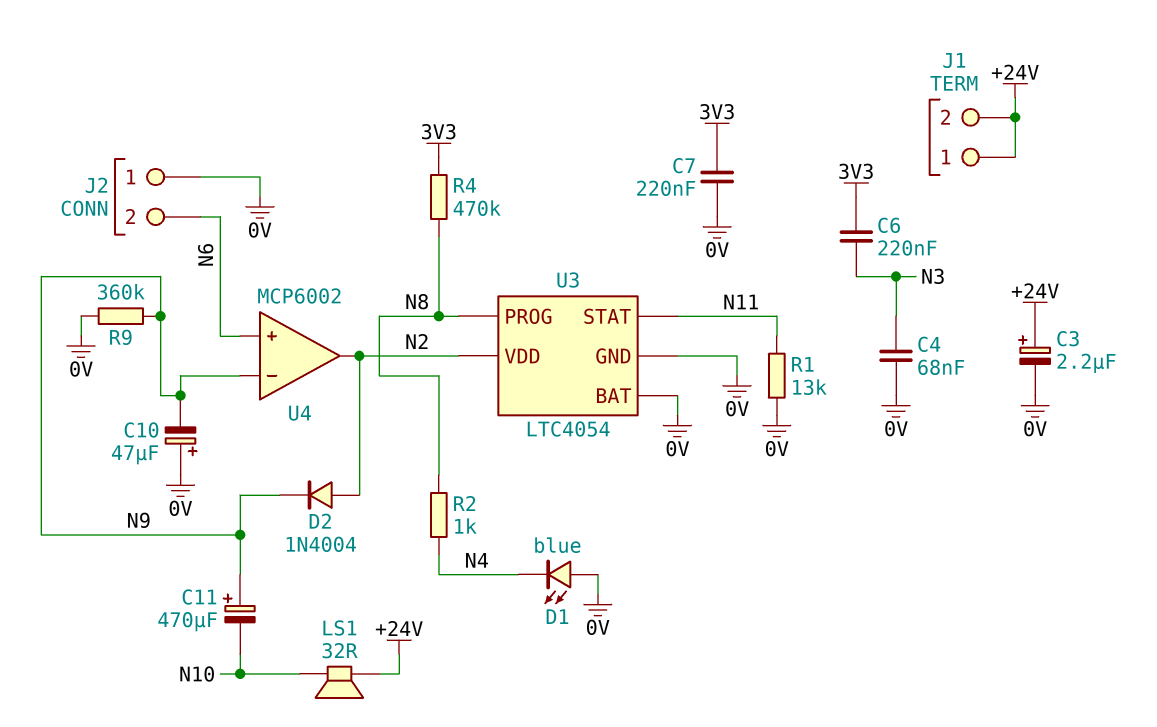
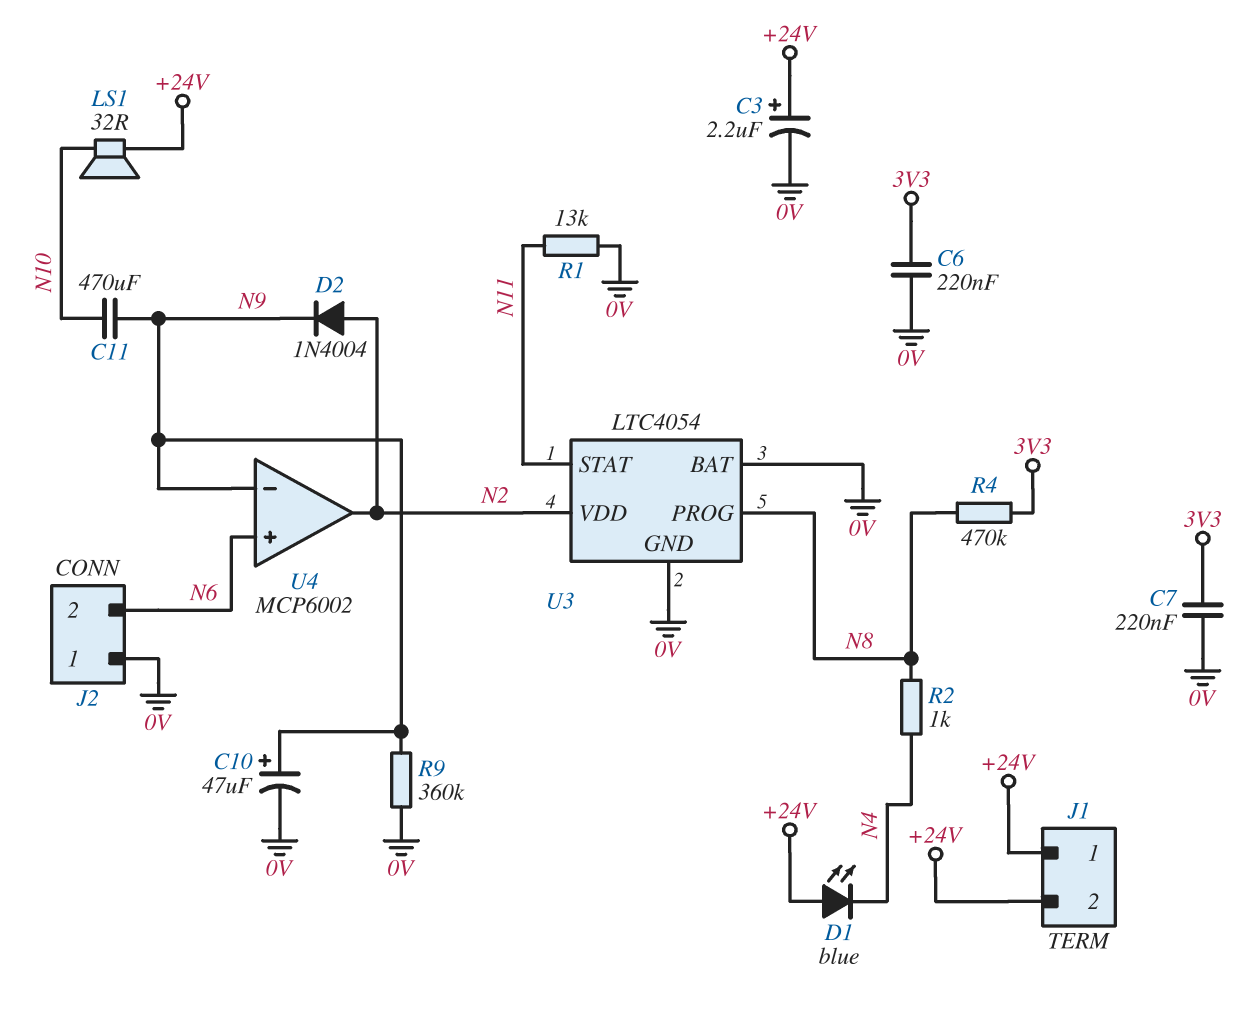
C4: 68nF (0V, N3) -> none
C6: 220nF (3V3, N3) -> 220nF (0V, 3V3)
C10: 47uF (plus 0V, minus N9) -> 47uF (plus N9, minus 0V)
C11: 470uF (plus N9, minus N10) -> 470uF (N9, N10)
D1: LED blue (A 0V, K N4) -> LED blue (A +24V, K N4)

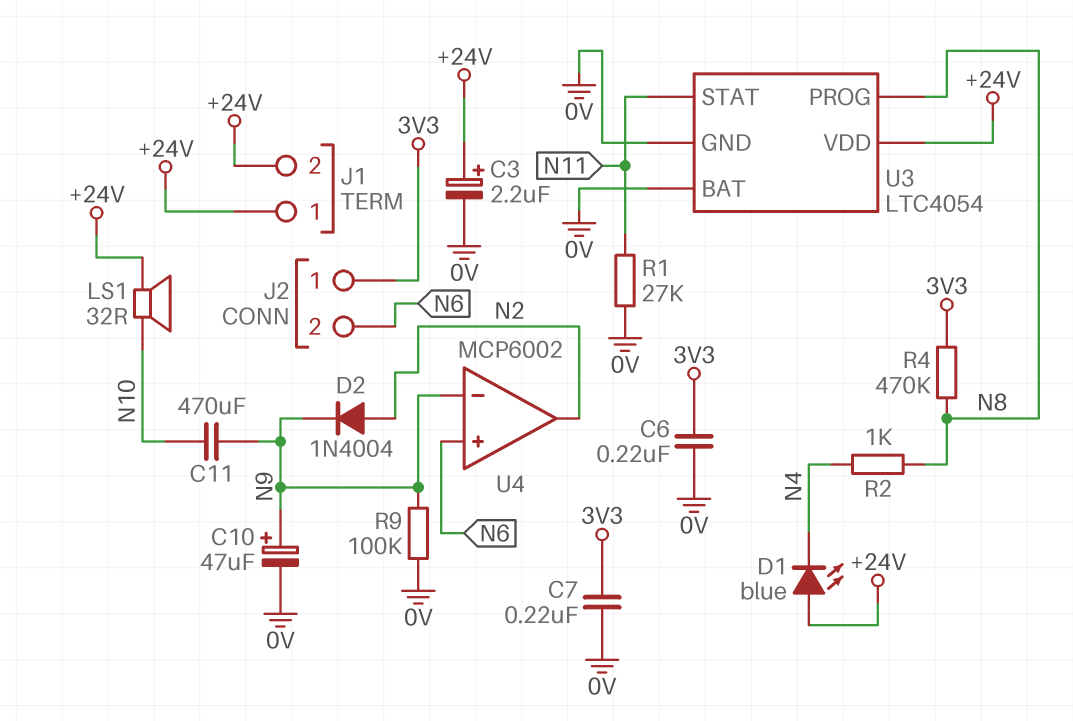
J2 pin 1: 0V -> 3V3
R1: 13k (0V, N11) -> 27k (0V, N11)
R9: 360k (0V, N9) -> 100k (0V, N9)
U3 pin VDD: N2 -> +24V

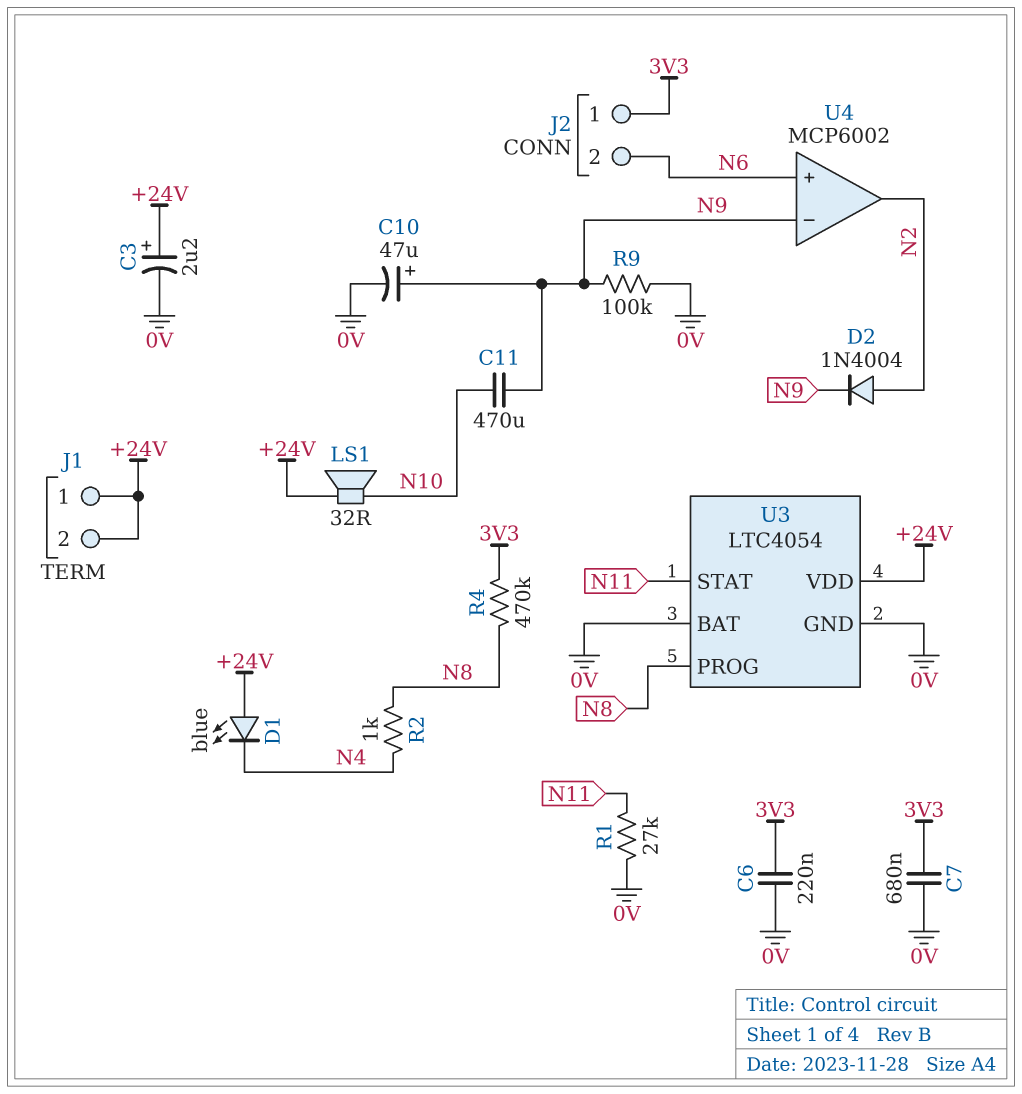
C7: 220nF (0V, 3V3) -> 680nF (0V, 3V3)

